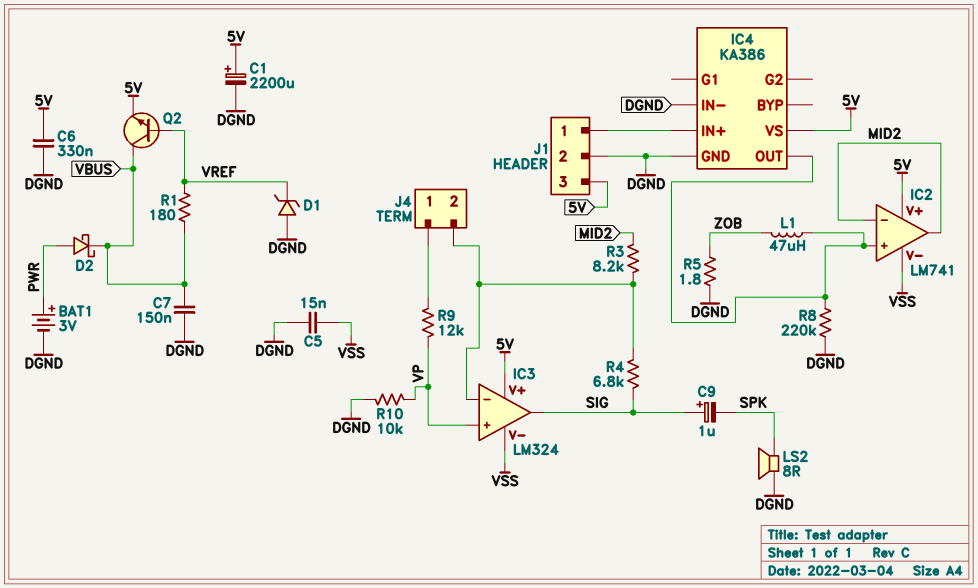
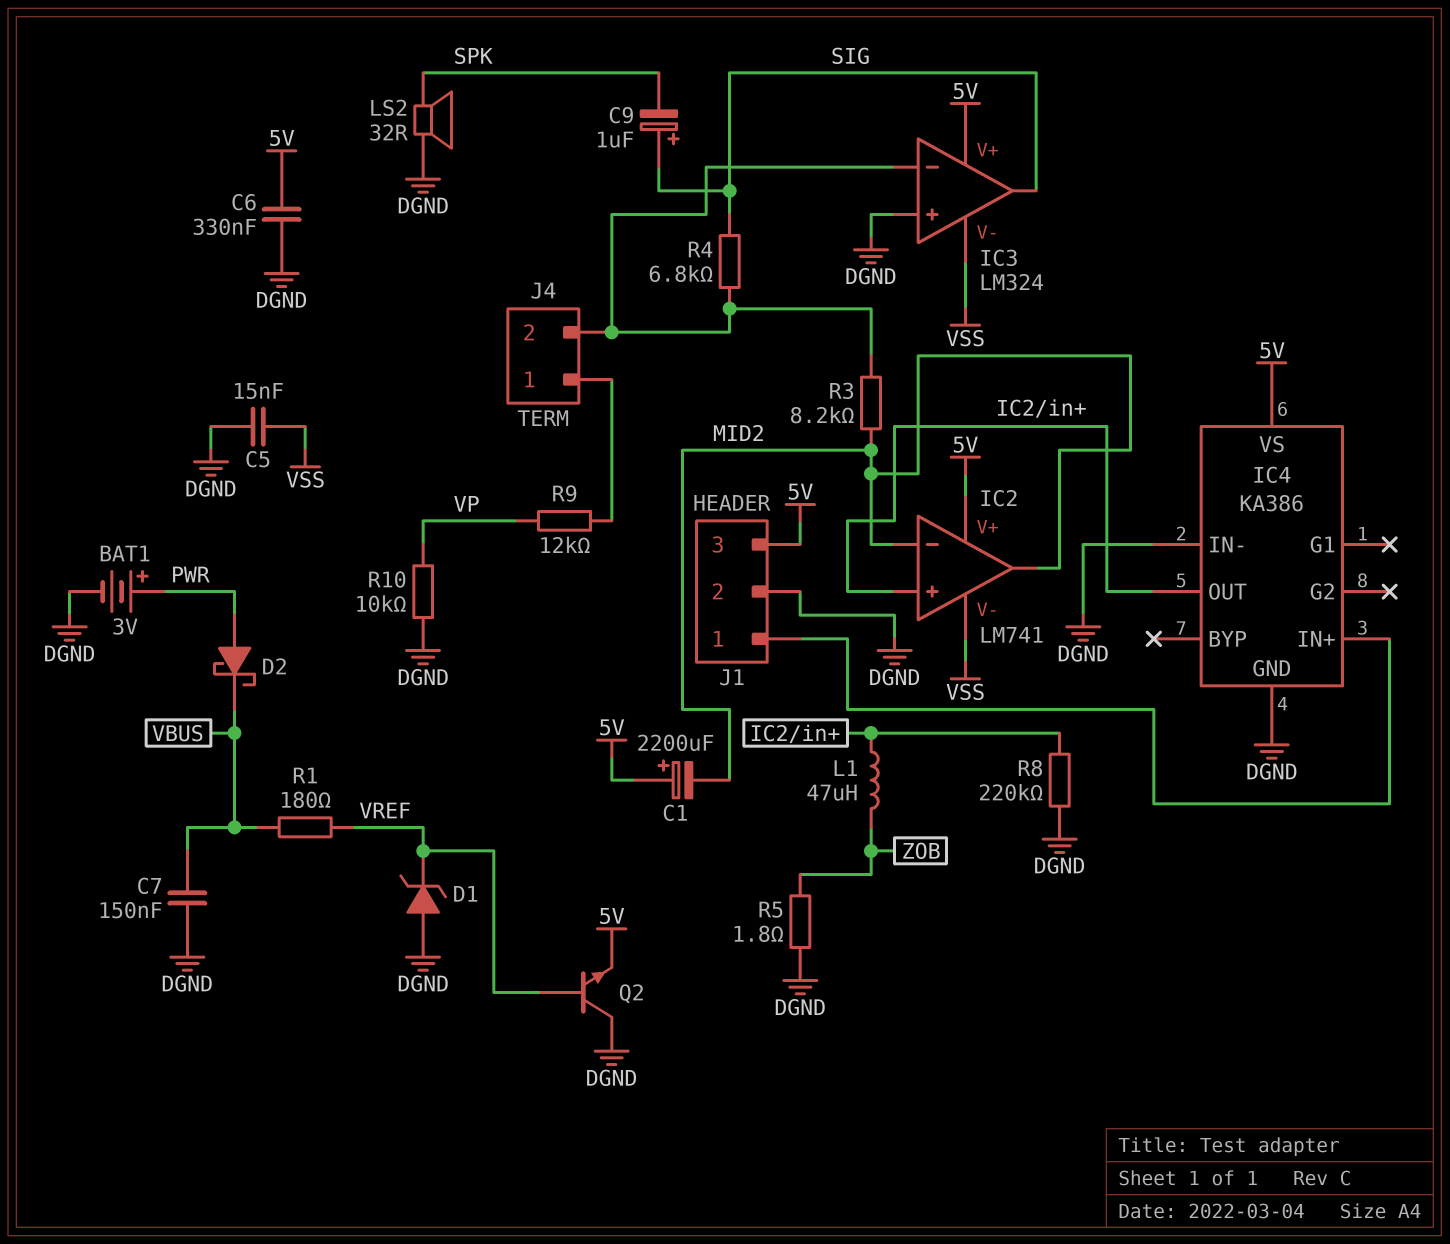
C1: 2200uF (plus 5V, minus DGND) -> 2200uF (plus 5V, minus MID2)
IC3 pin in+: VP -> DGND
LS2: speaker 8R (DGND, SPK) -> speaker 32R (DGND, SPK)
Q2: NPN (B VREF, C VBUS, E 5V) -> NPN (B VREF, C DGND, E 5V)

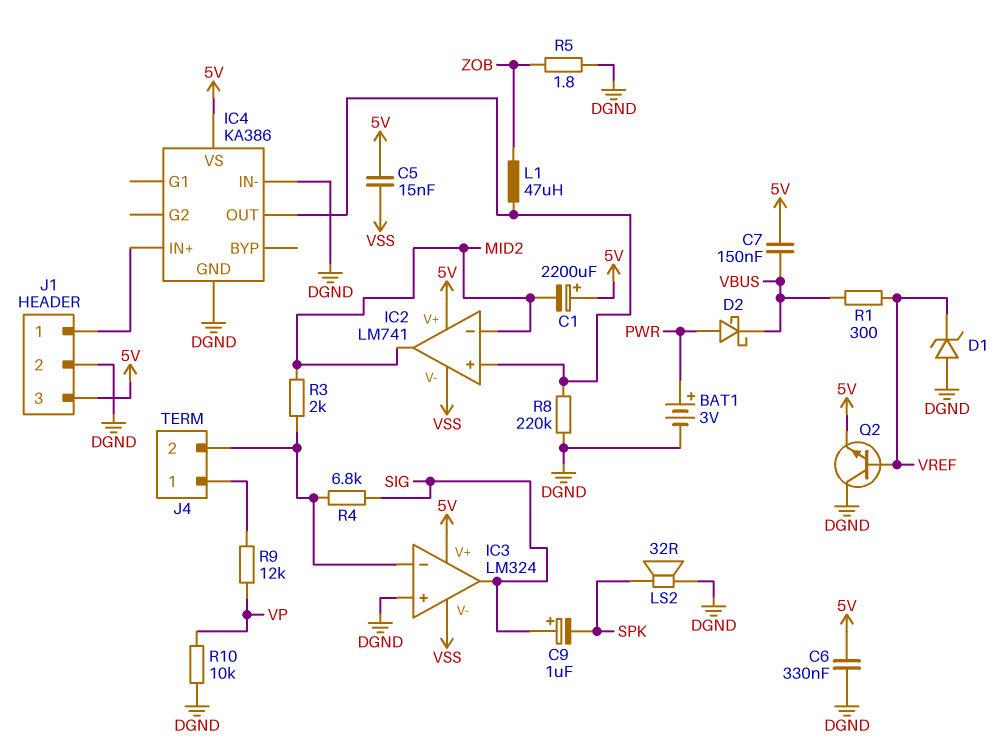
C5: 15nF (DGND, VSS) -> 15nF (5V, VSS)
C7: 150nF (DGND, VBUS) -> 150nF (5V, VBUS)
R1: 180 (VBUS, VREF) -> 300 (VBUS, VREF)
R3: 8.2k (IC3/in-, MID2) -> 2k (IC3/in-, MID2)

